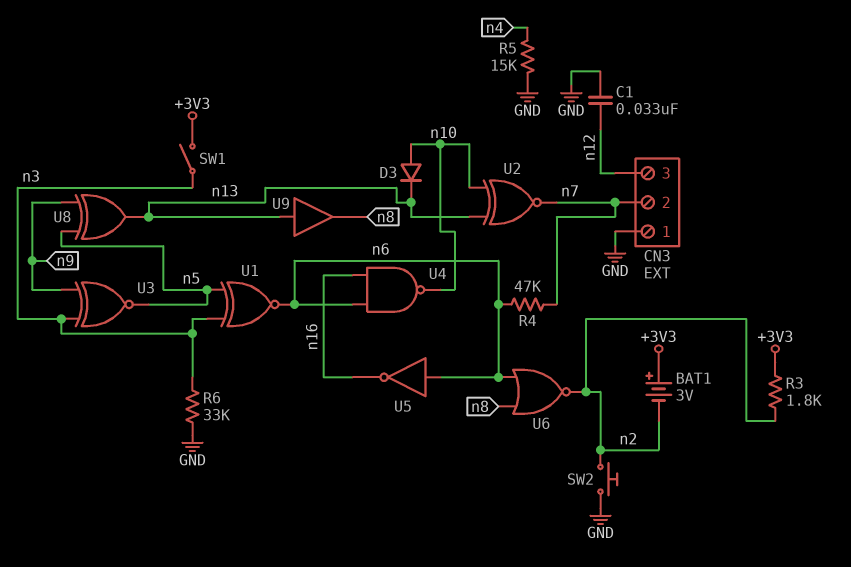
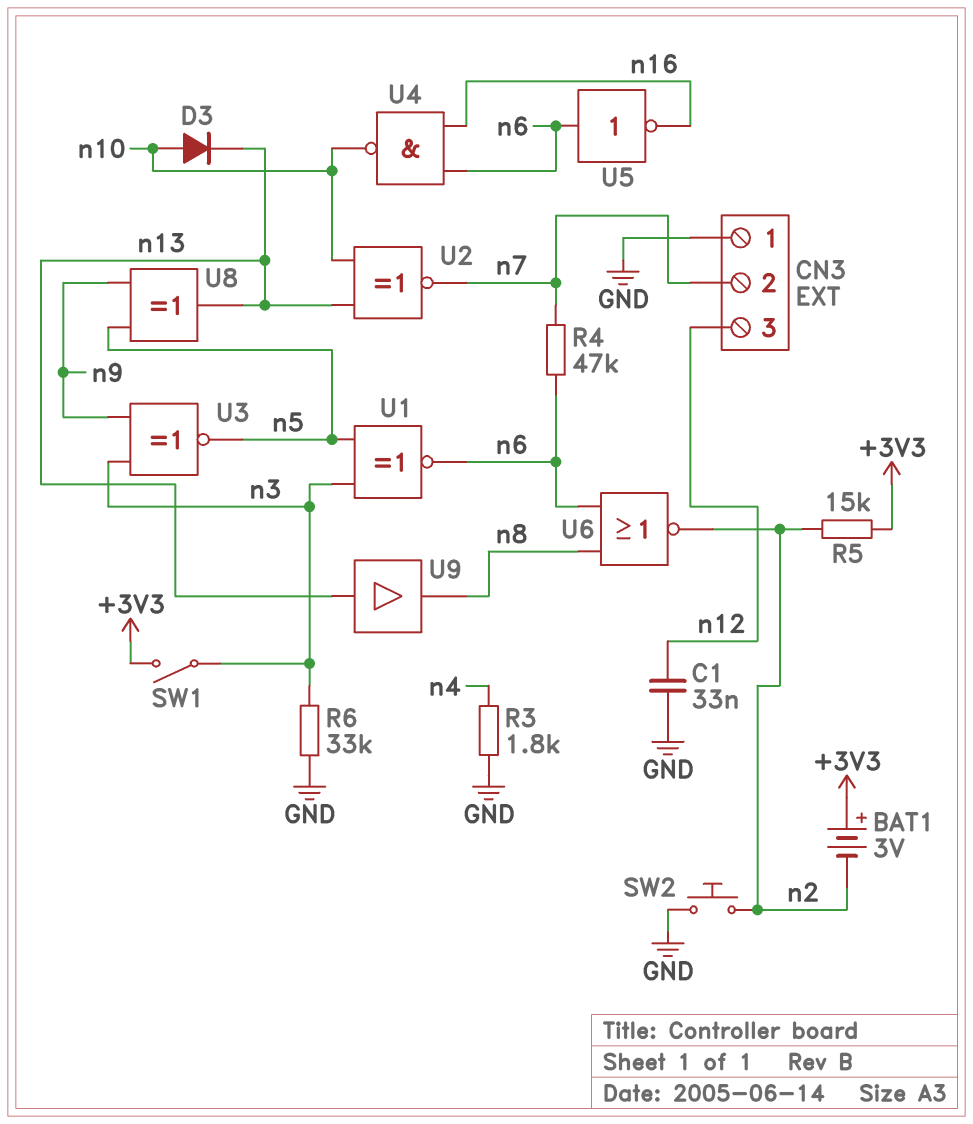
R3: 1.8k (+3V3, n2) -> 1.8k (GND, n4)
R5: 15k (GND, n4) -> 15k (+3V3, n2)

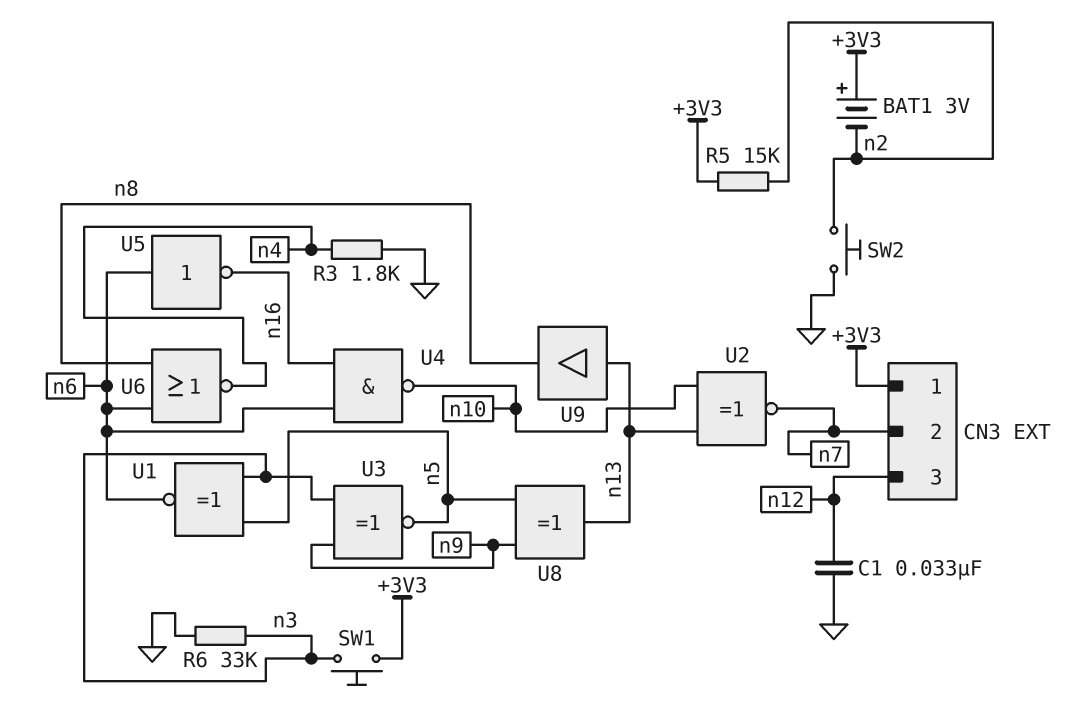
CN3 pin 1: GND -> +3V3
D3: diode (A n10, K n13) -> none
R4: 47k (n6, n7) -> none
SW1: switch (+3V3, n3) -> button (+3V3, n3)
U6: NOR (in n6, in n8, out n2) -> NOR (in n6, in n8, out n4)

